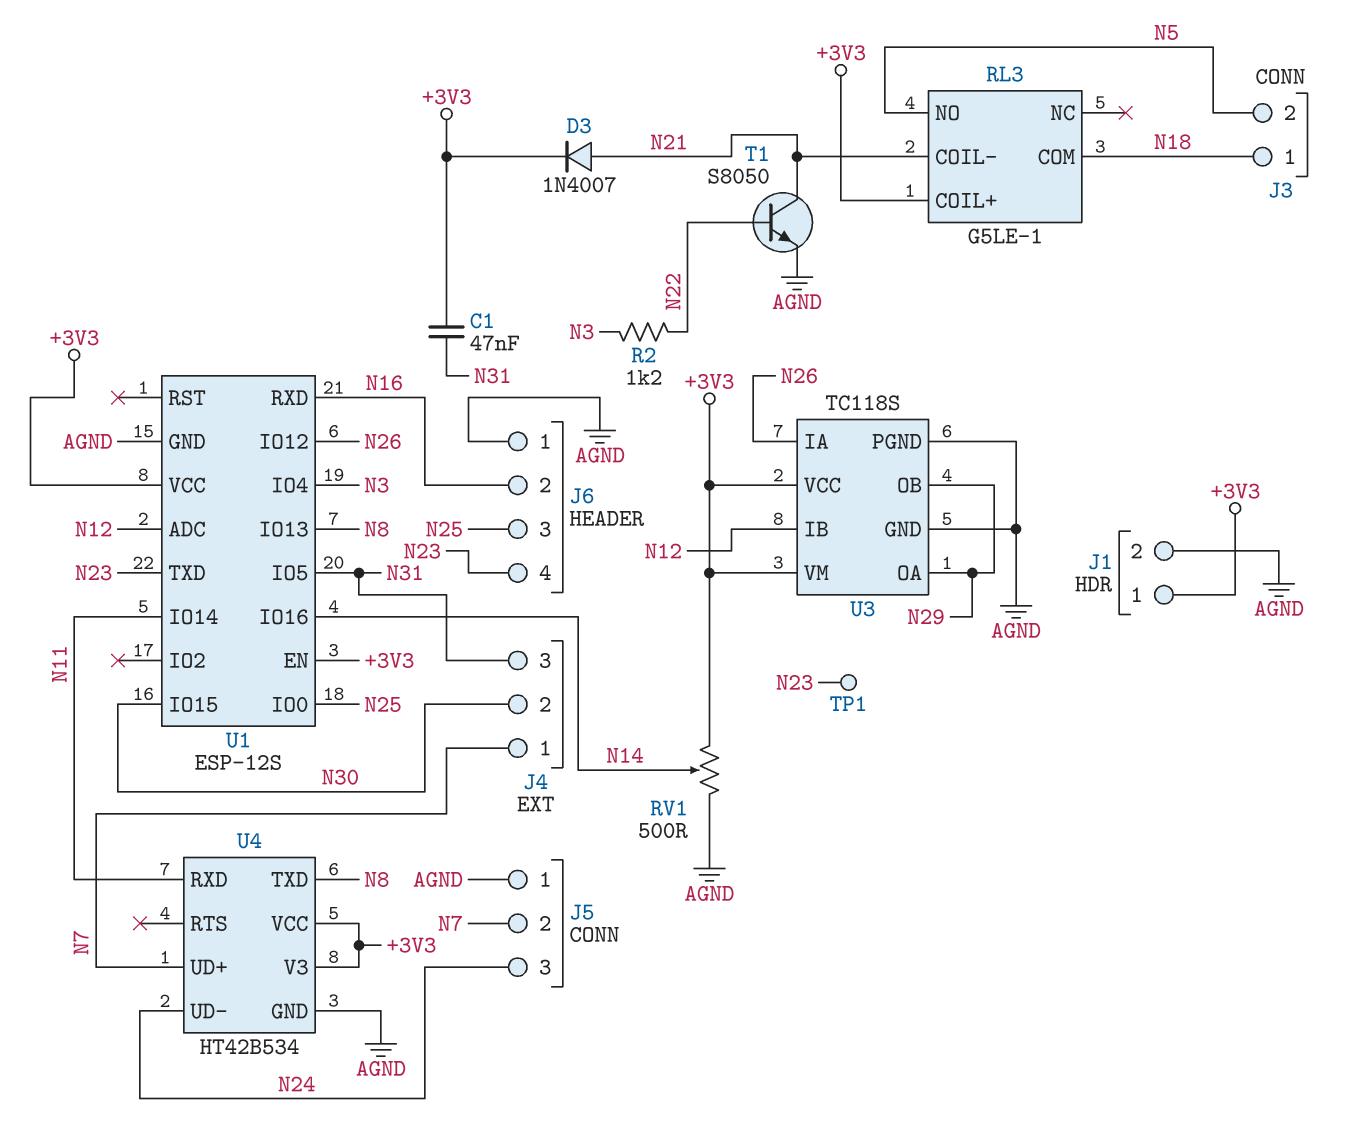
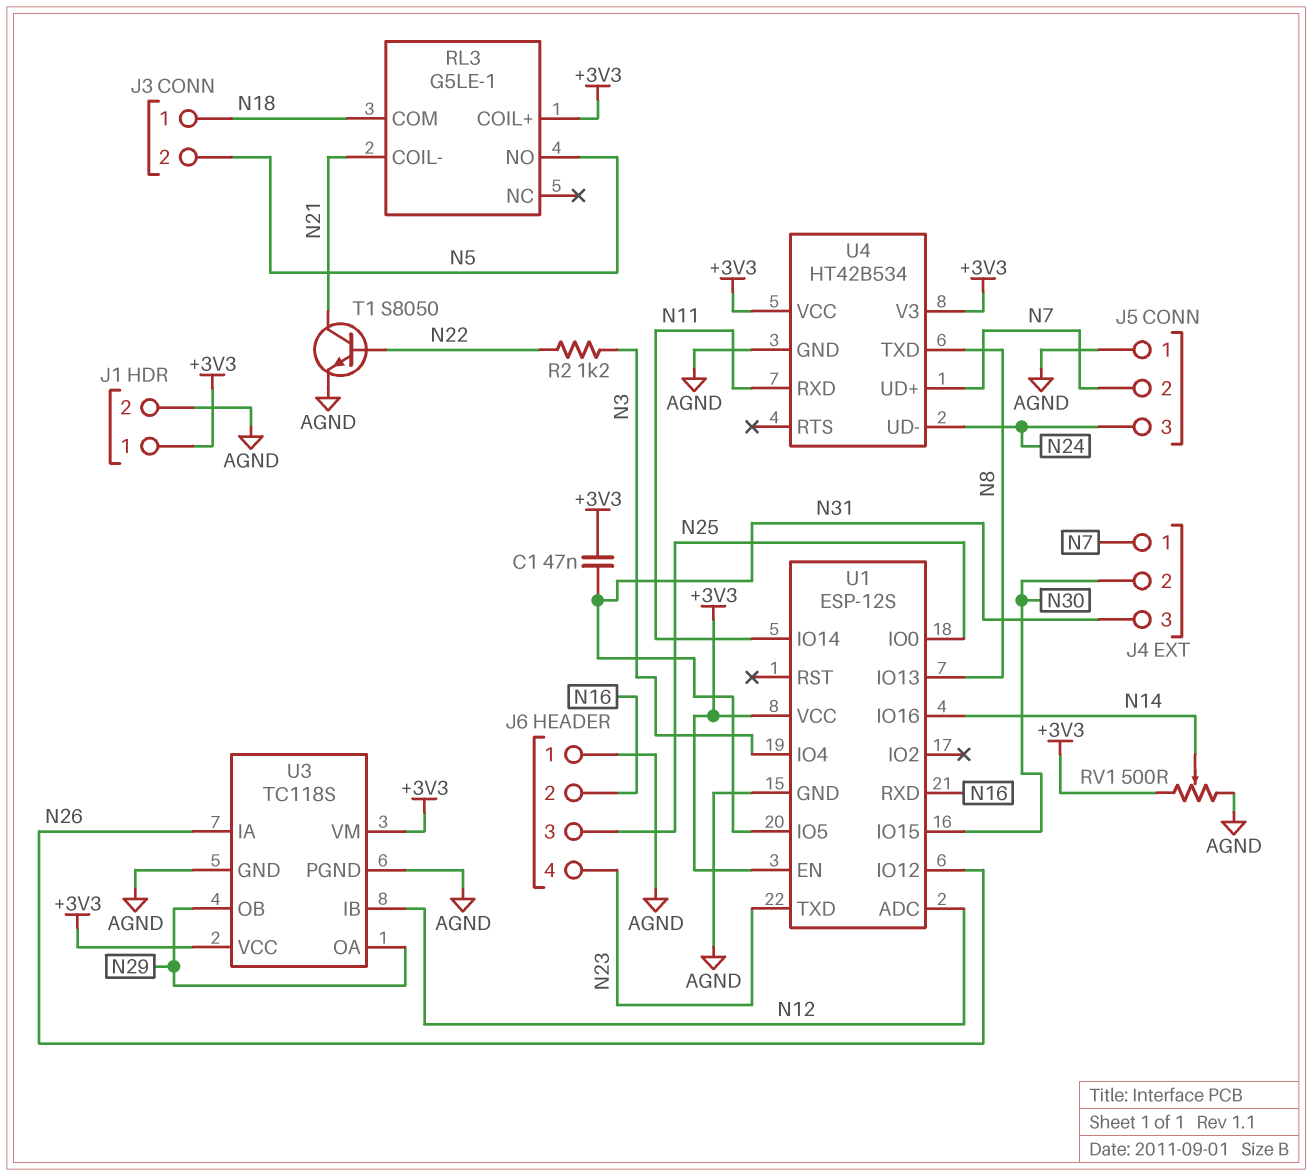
D3: diode 1N4007 (A N21, K +3V3) -> none
TP1: test point (N23) -> none

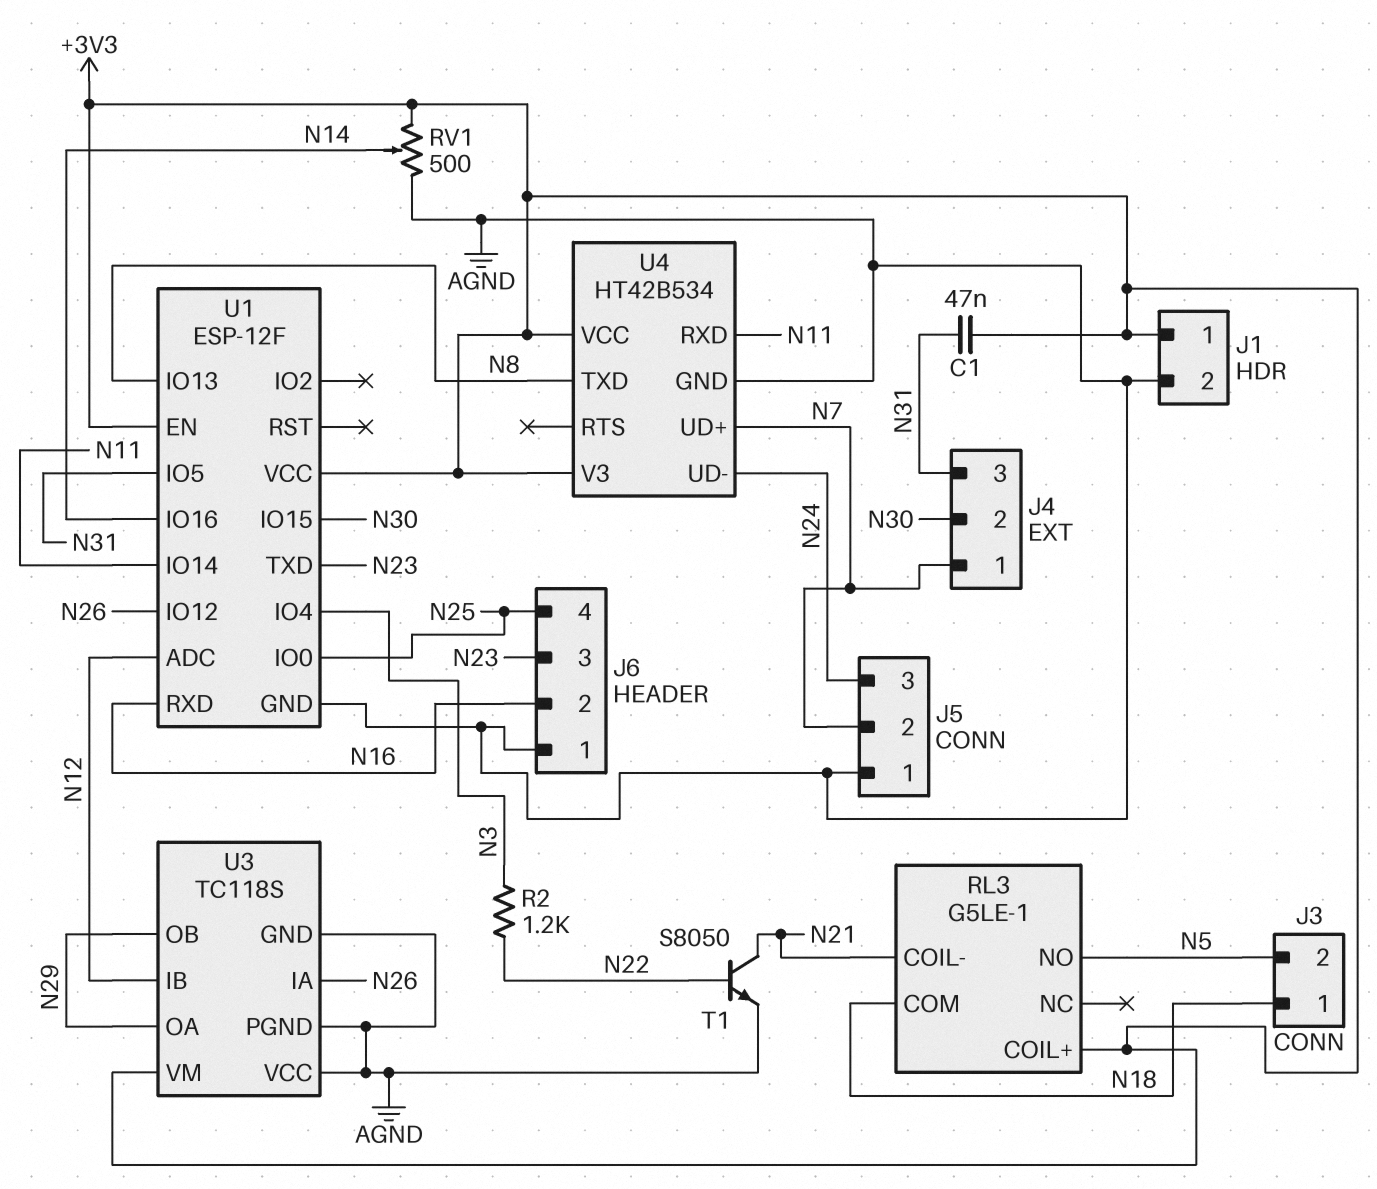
J6 pin 3: N25 -> N23
J6 pin 4: N23 -> N25
U1: ESP-12S -> ESP-12F
U3 pin VCC: +3V3 -> AGND

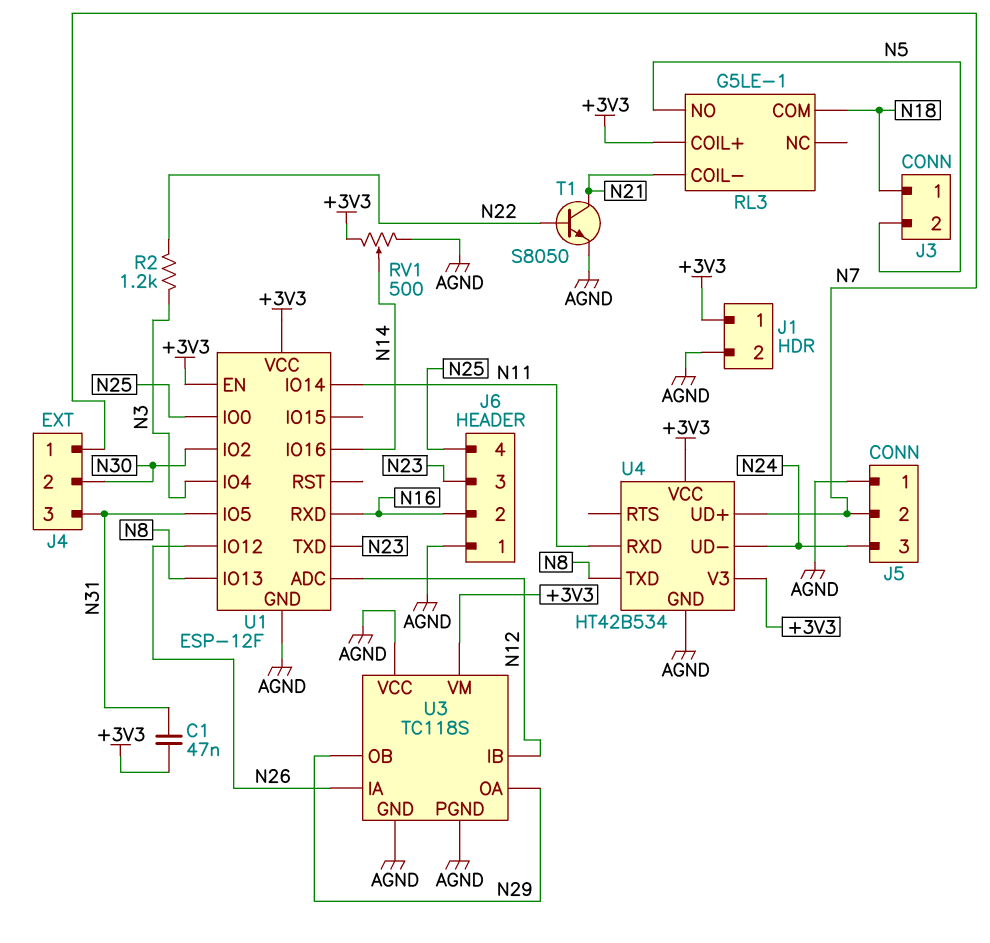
U1 pin IO2: none -> N30
U1 pin IO15: N30 -> none

